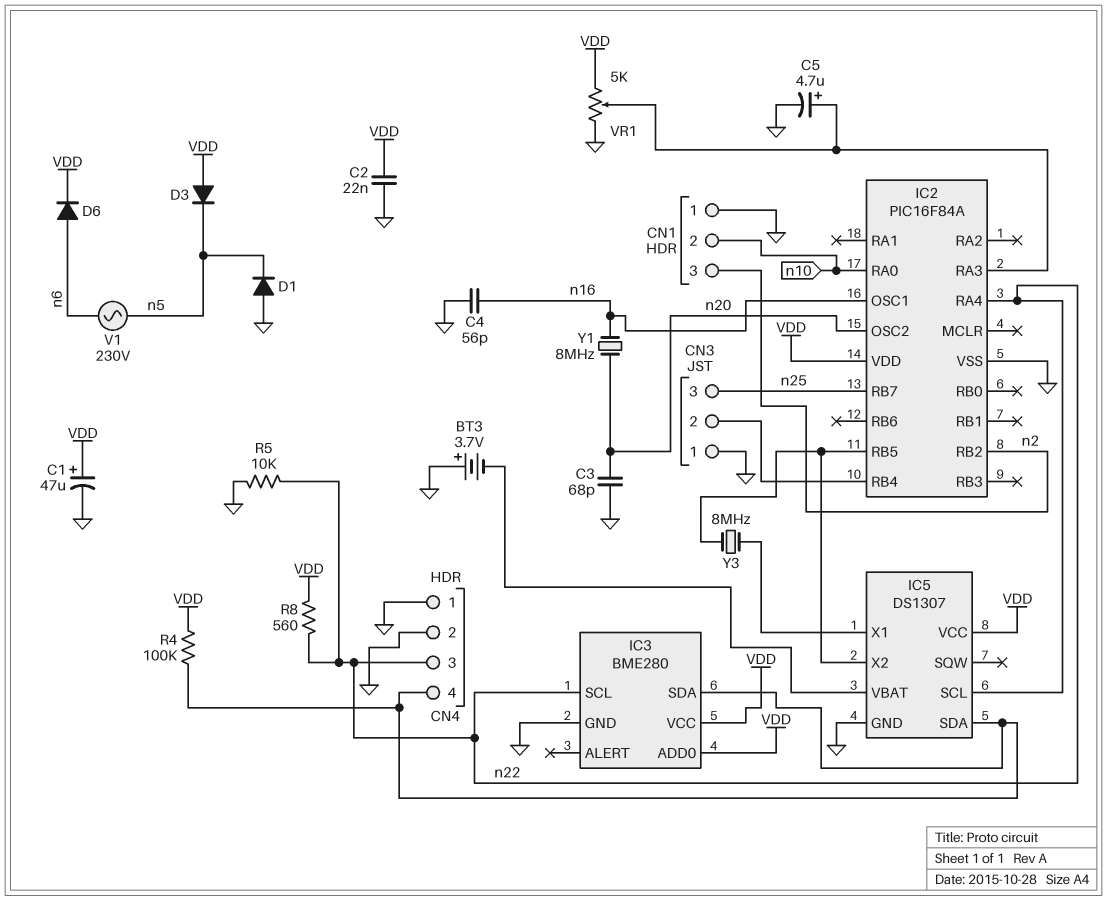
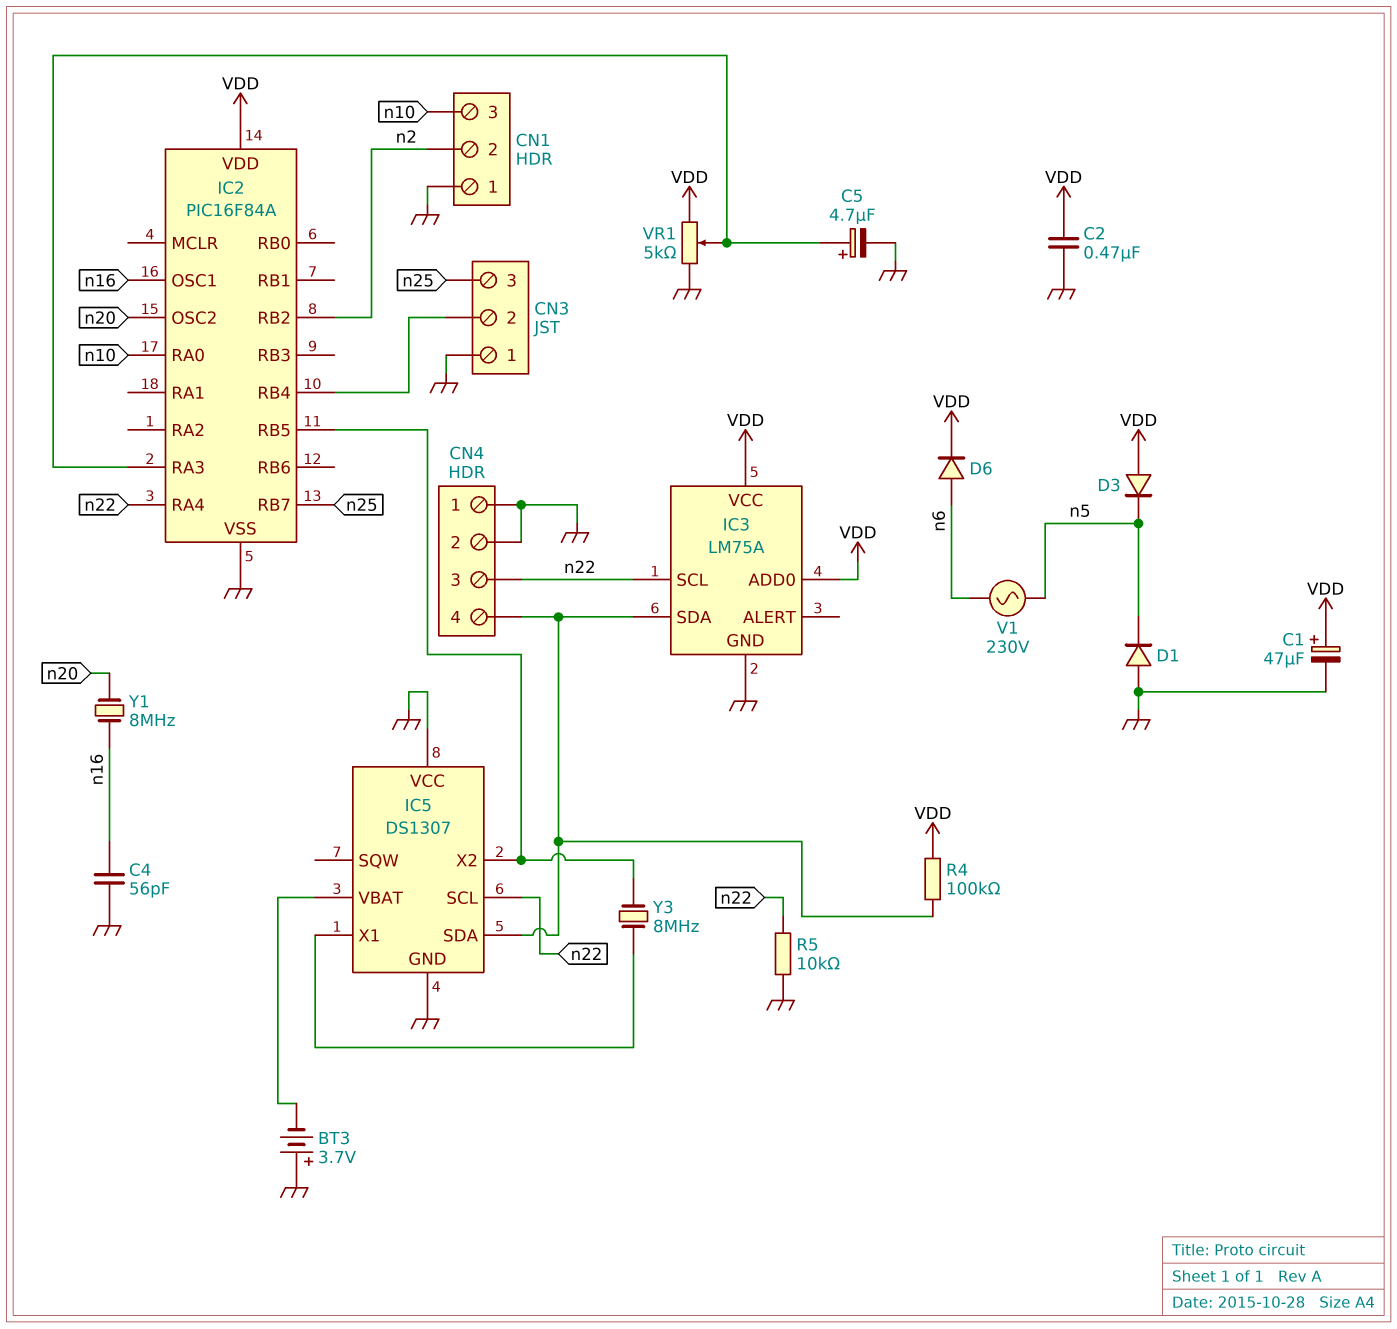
C2: 22nF (GND, VDD) -> 470nF (GND, VDD)
C3: 68pF (GND, n20) -> none
CN1 pin 2: n10 -> n2
CN1 pin 3: n2 -> n10
IC3: BME280 -> LM75A
IC5 pin VCC: VDD -> GND
R8: 560 (VDD, n22) -> none

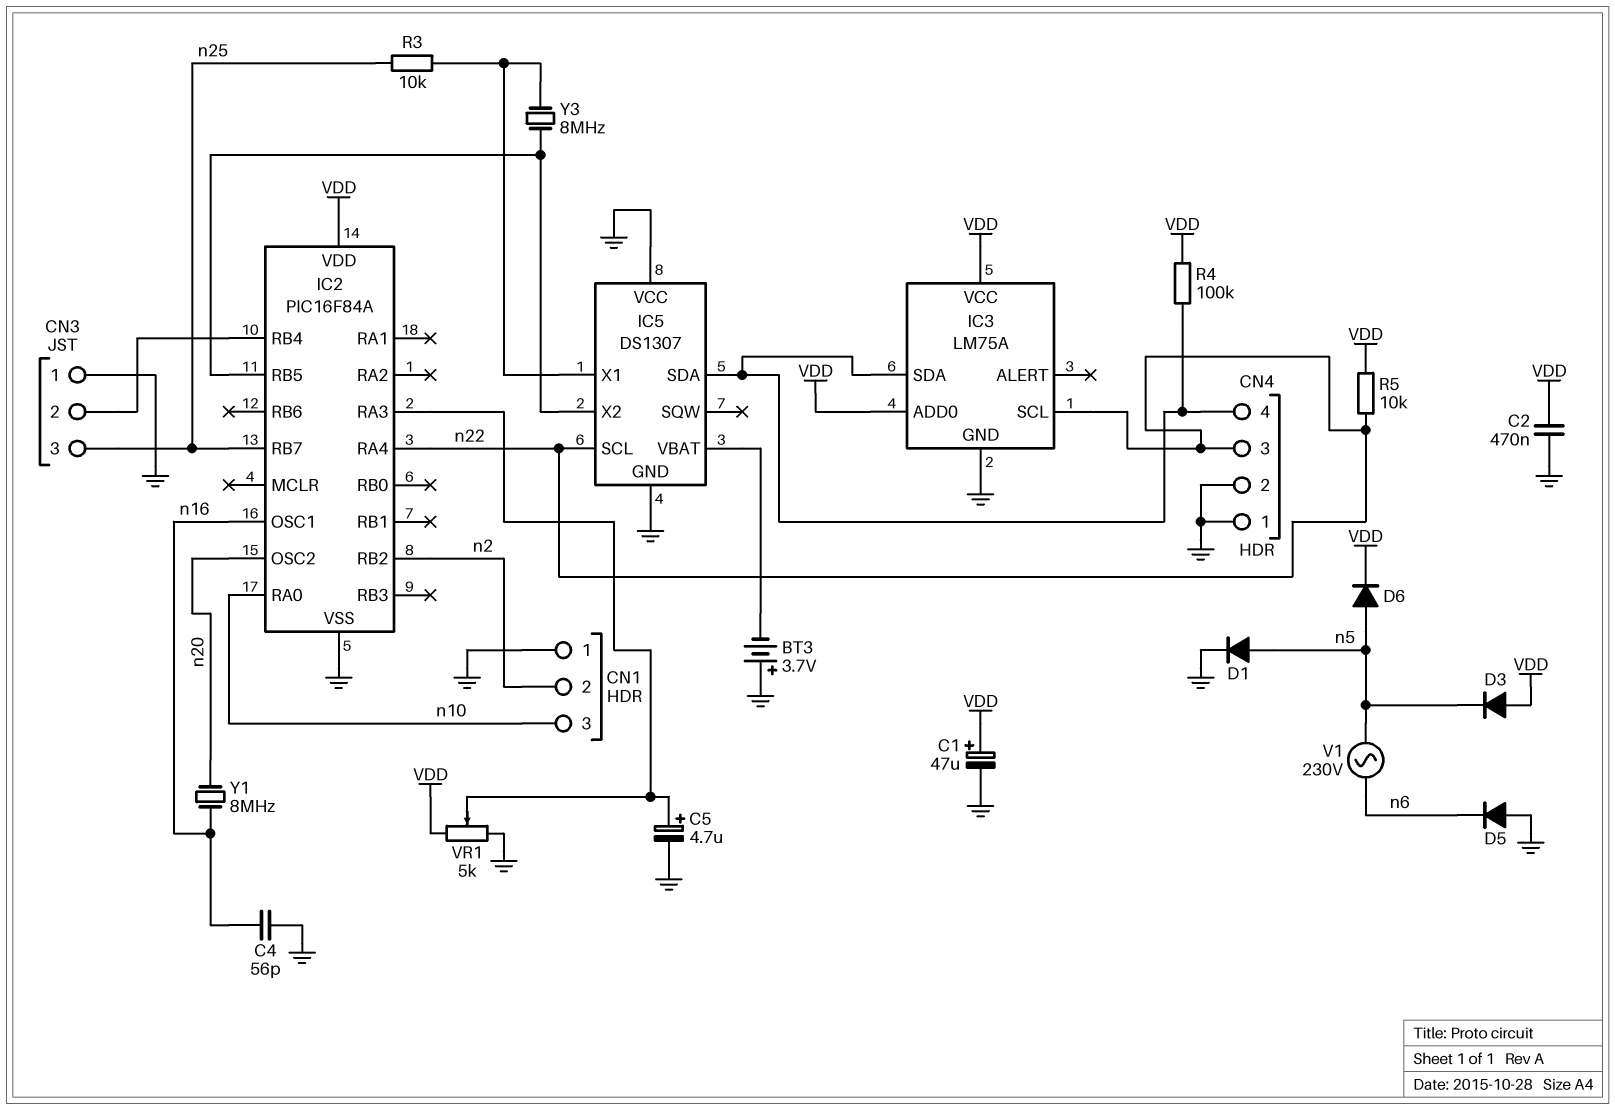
D1: diode (A GND, K n5) -> diode (A n5, K GND)
D5: none -> diode (A GND, K n6)
D6: diode (A n6, K VDD) -> diode (A n5, K VDD)
R3: none -> 10k (IC5/X1, n25)
R5: 10k (GND, n22) -> 10k (VDD, n22)

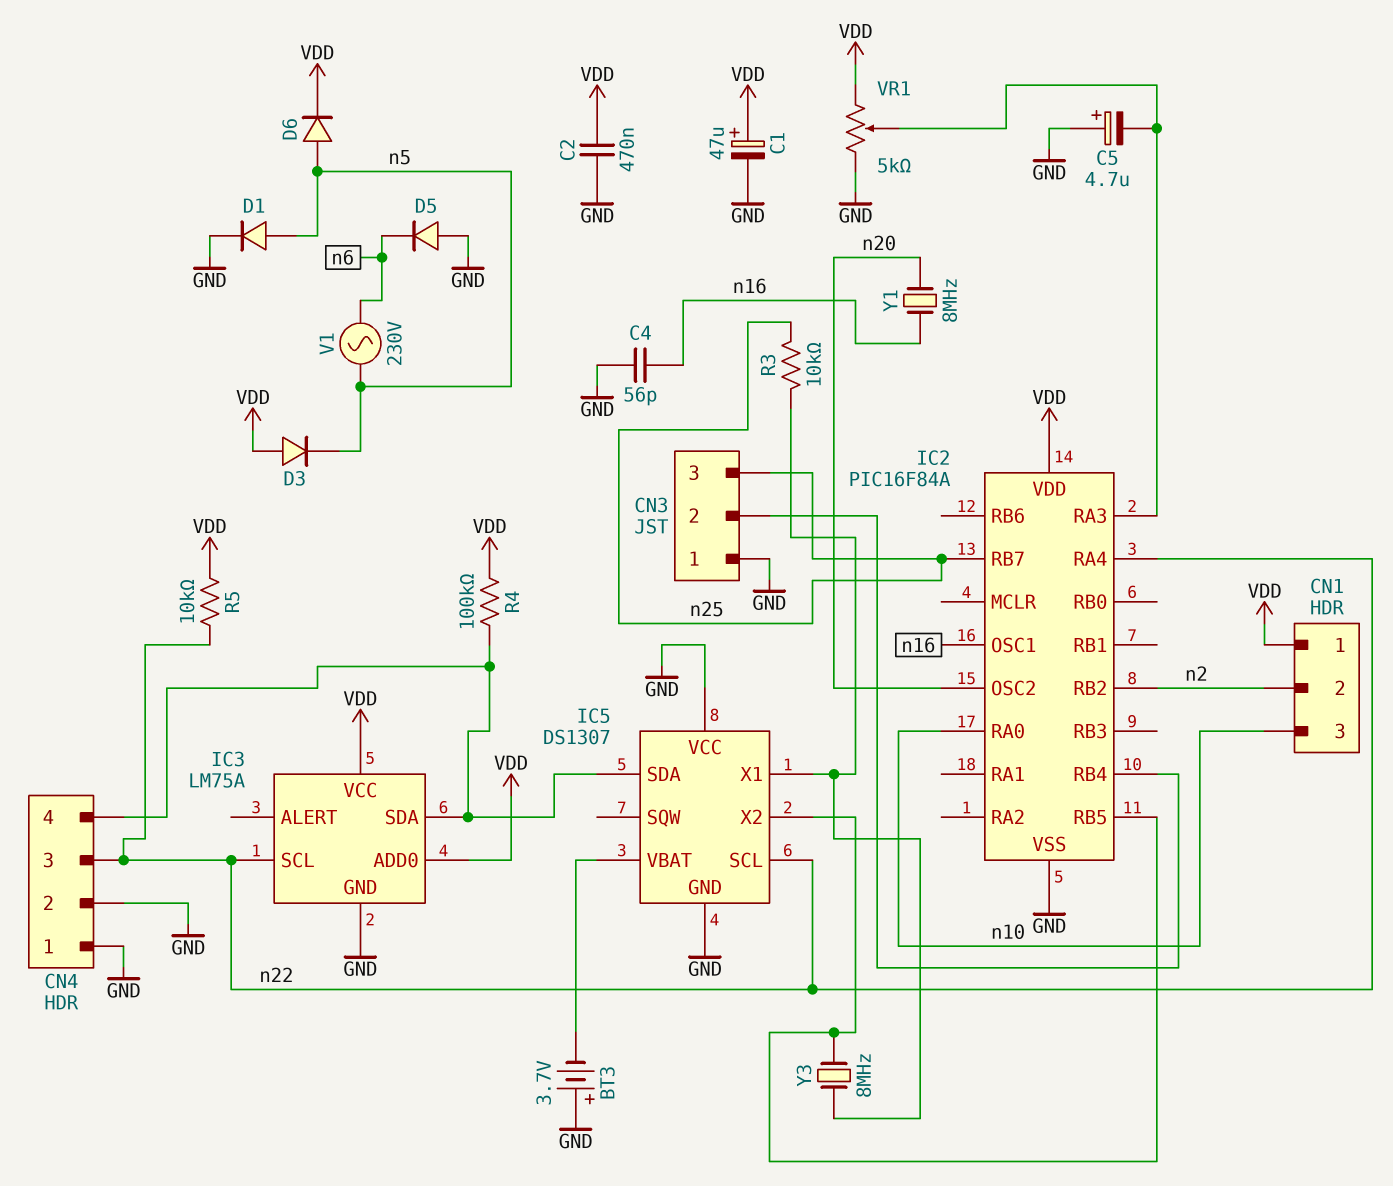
C5: 4.7uF (plus IC2/RA3, minus GND) -> 4.7uF (plus GND, minus IC2/RA3)
CN1 pin 1: GND -> VDD

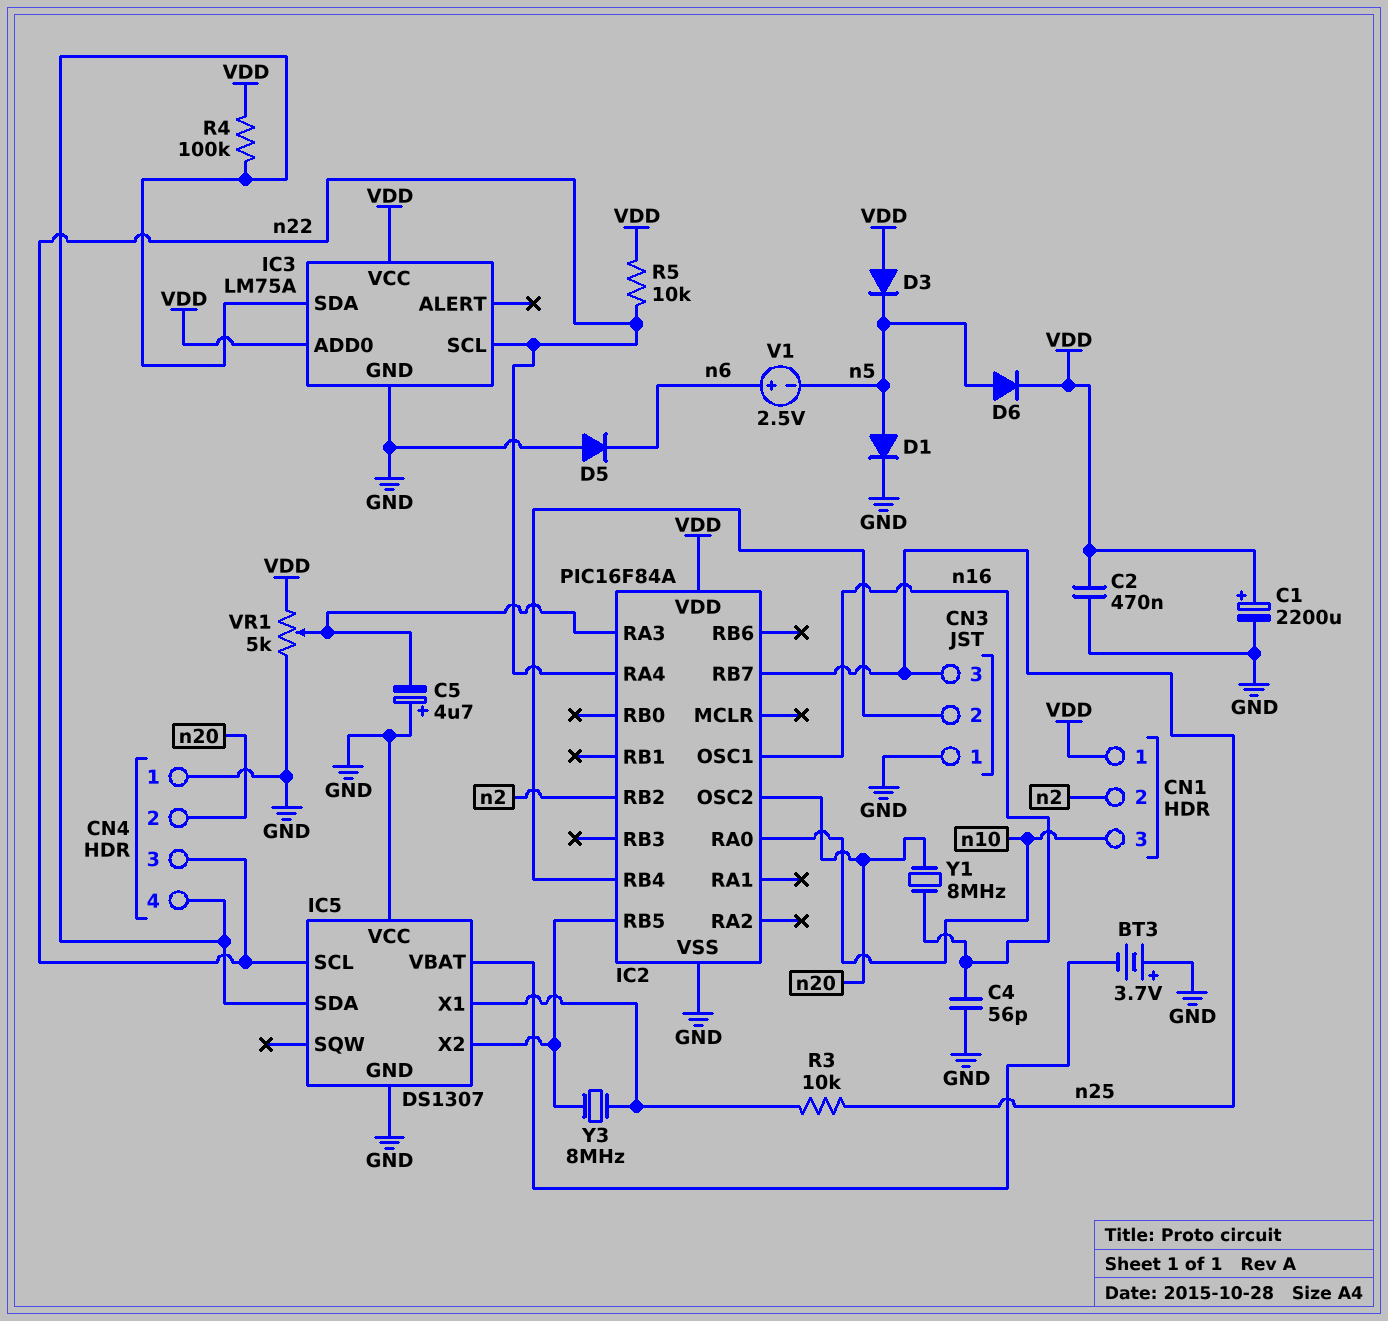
C1: 47uF (plus VDD, minus GND) -> 2200uF (plus VDD, minus GND)
CN4 pin 2: GND -> n20
V1: AC 230V (n5, n6) -> 2.5V (plus n6, minus n5)

